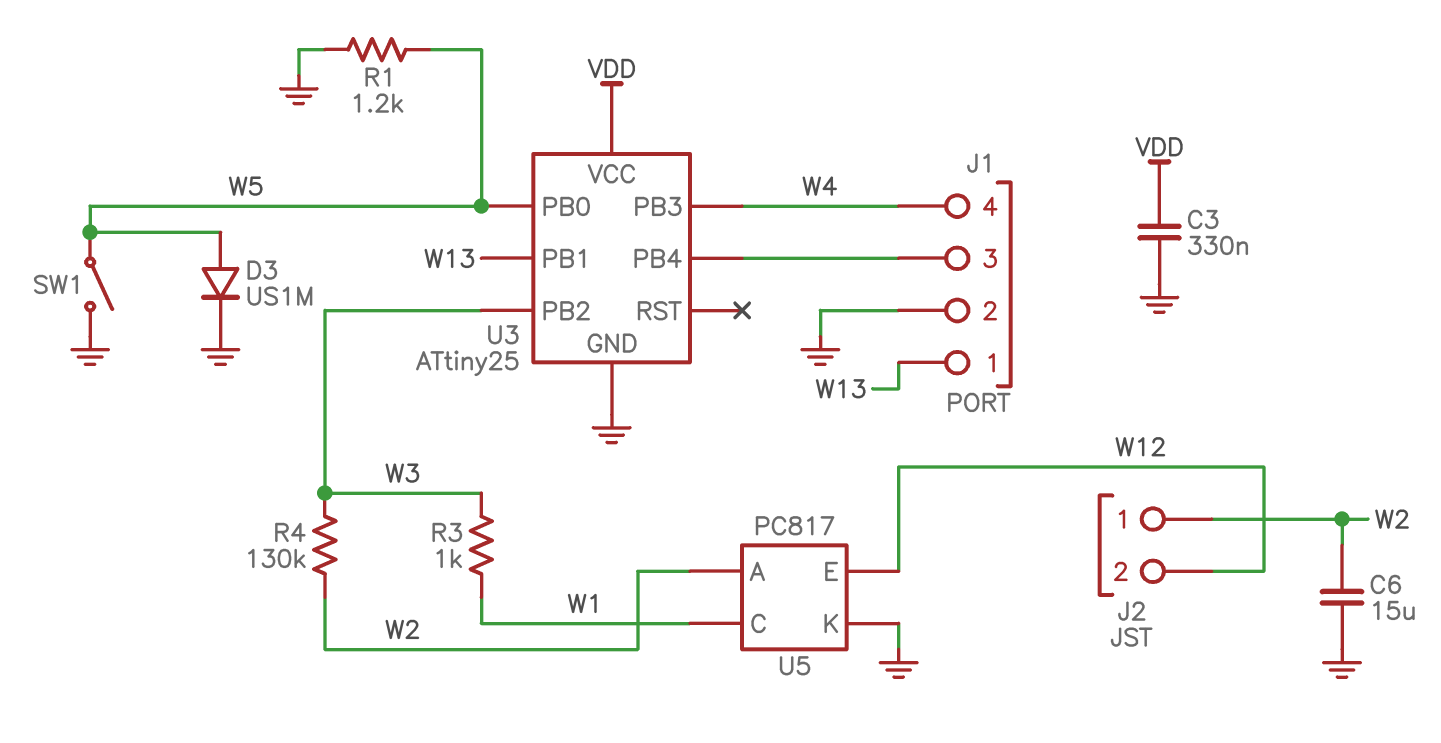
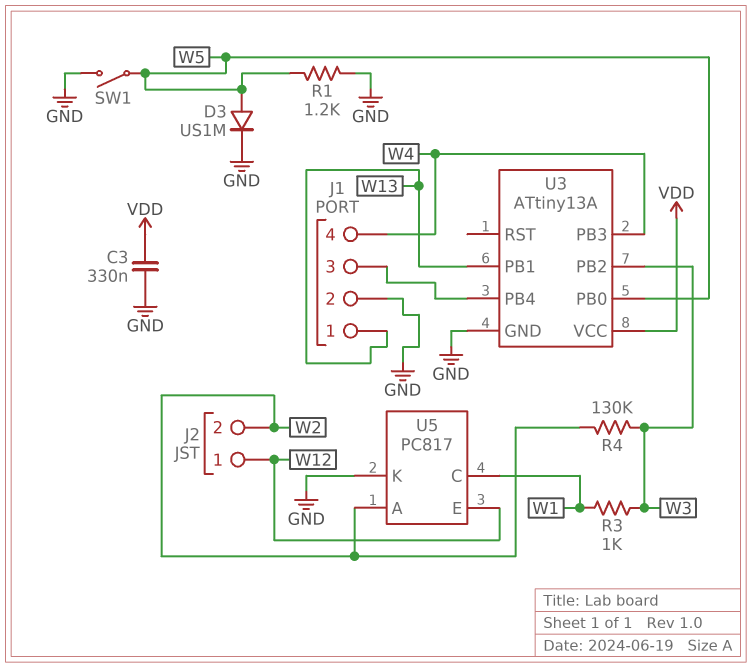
C6: 15uF (GND, W2) -> none
J2 pin 1: W2 -> W12
J2 pin 2: W12 -> W2
U3: ATtiny25 -> ATtiny13A

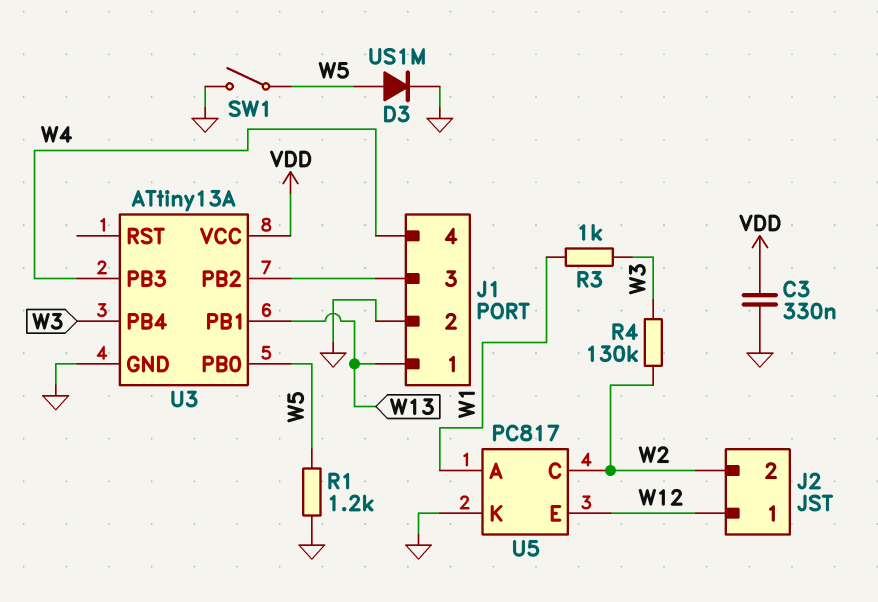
U3 pin PB2: W3 -> J1/3
U3 pin PB4: J1/3 -> W3
U5 pin A: W2 -> W1
U5 pin C: W1 -> W2

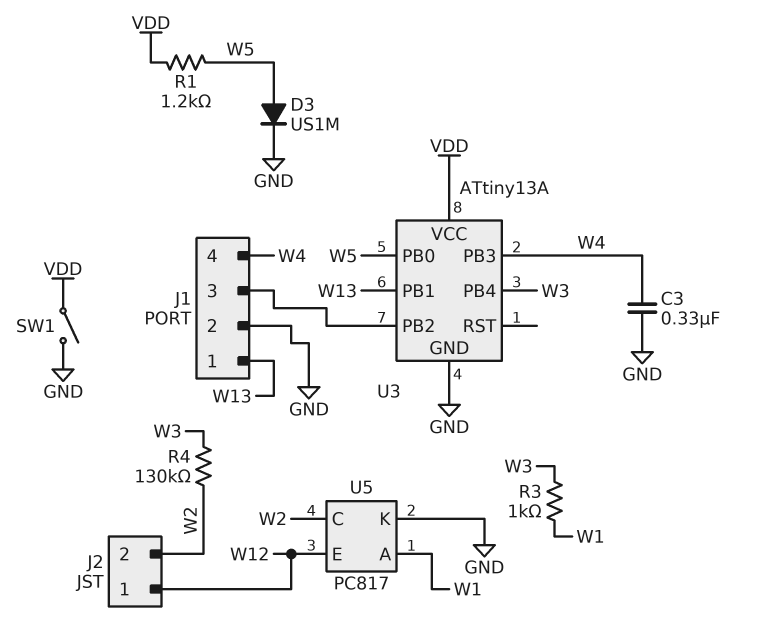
C3: 330nF (GND, VDD) -> 330nF (GND, W4)
R1: 1.2k (GND, W5) -> 1.2k (VDD, W5)
SW1: switch (GND, W5) -> switch (GND, VDD)

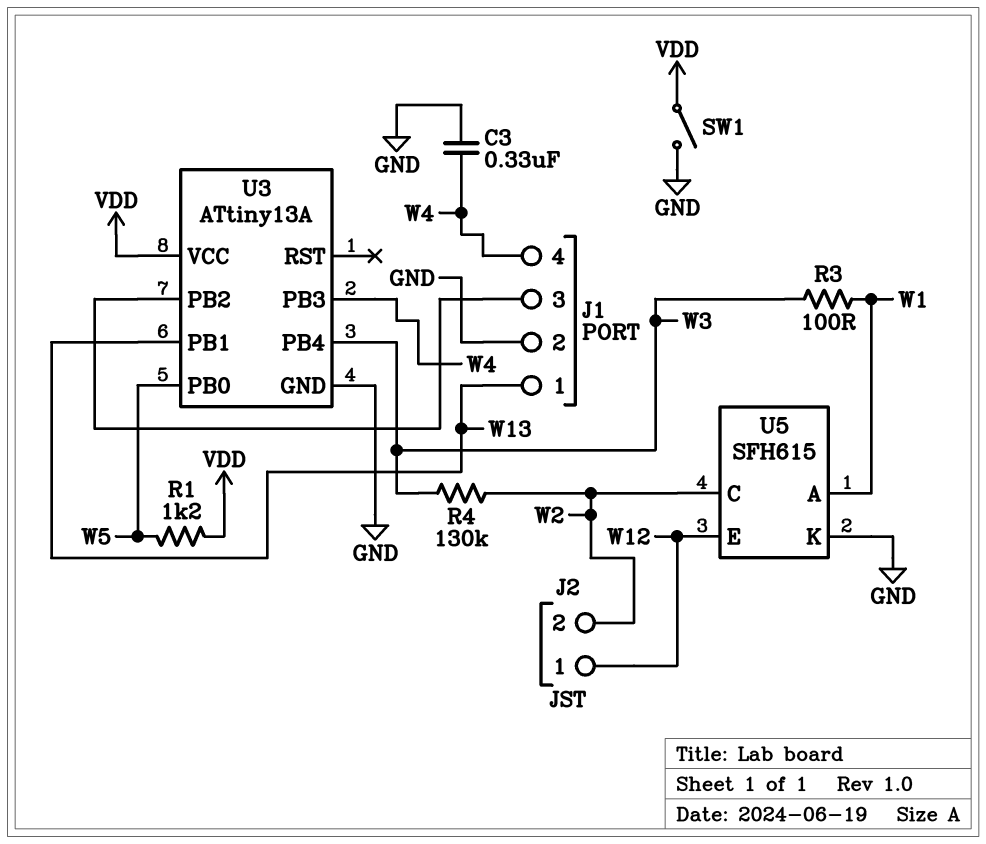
D3: diode US1M (A W5, K GND) -> none
R3: 1k (W1, W3) -> 100 (W1, W3)
U5: PC817 -> SFH615

